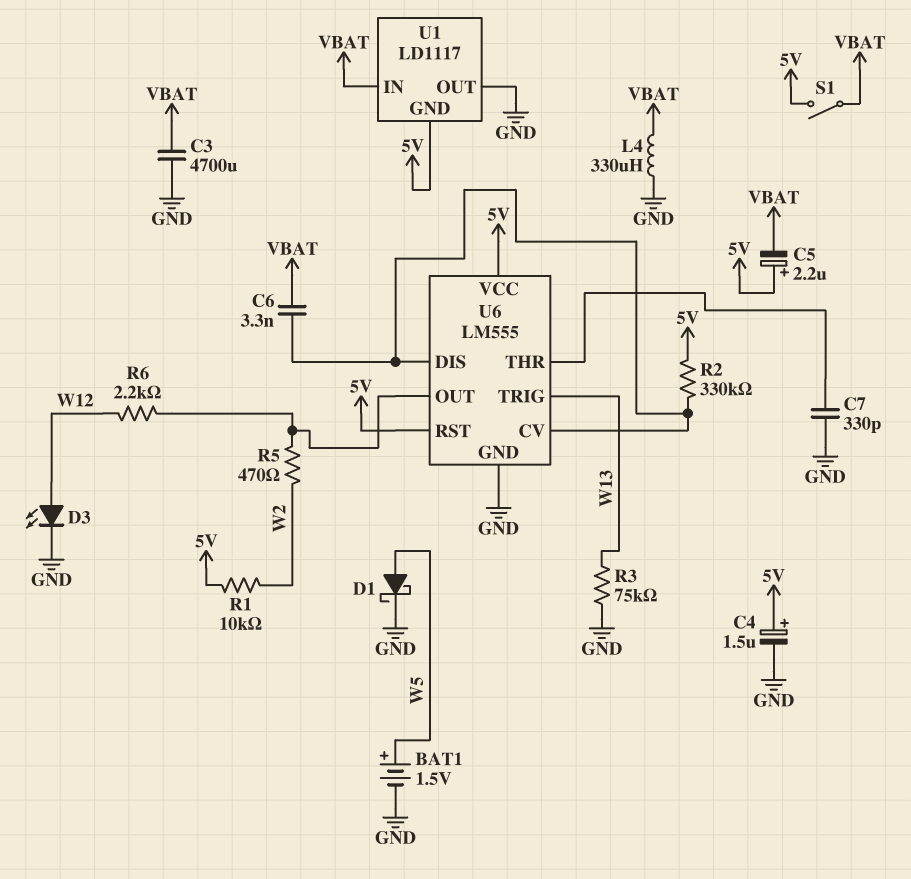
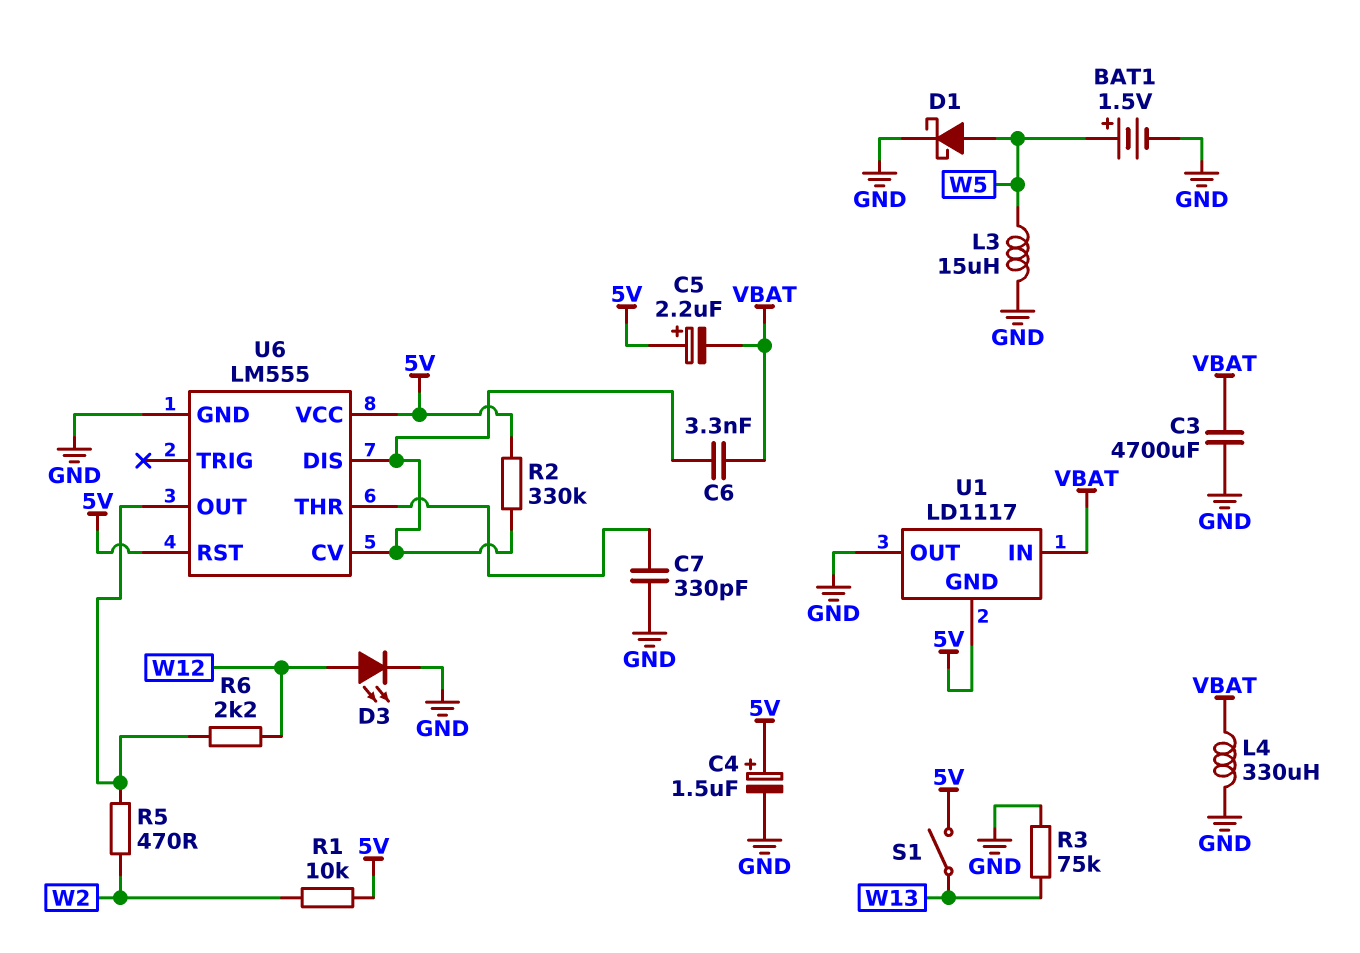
L3: none -> 15uH (GND, W5)
S1: switch (5V, VBAT) -> switch (5V, W13)
U6 pin TRIG: W13 -> none

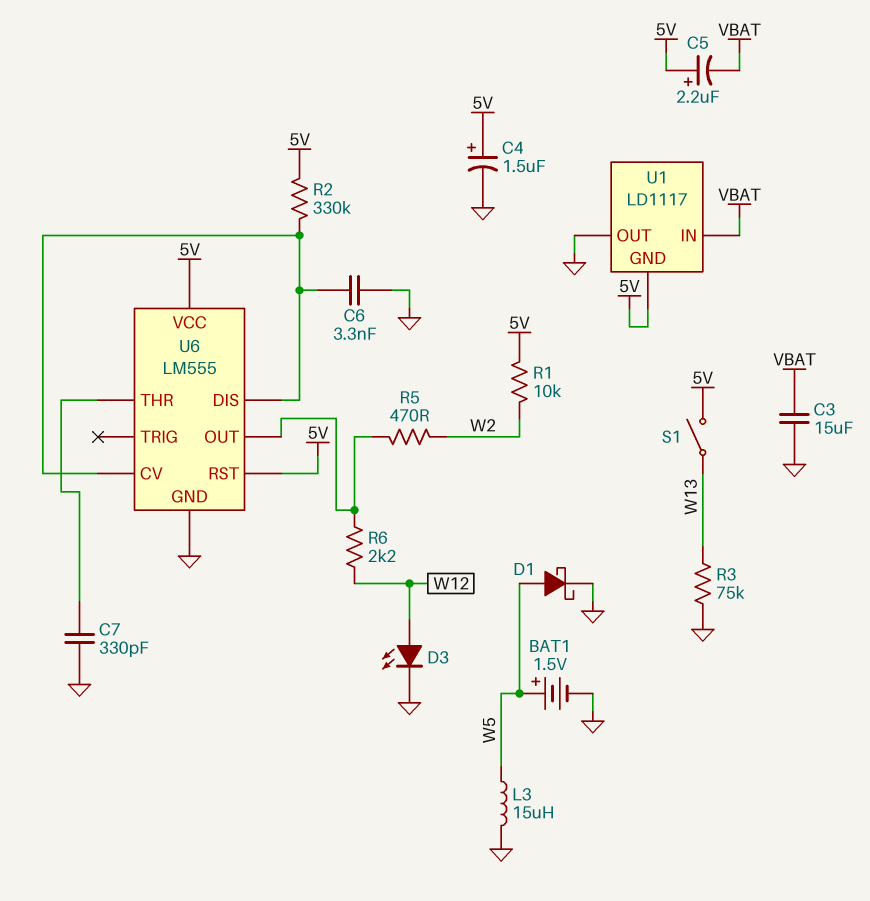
C3: 4700uF (GND, VBAT) -> 15uF (GND, VBAT)
C6: 3.3nF (U6/CV, VBAT) -> 3.3nF (GND, U6/CV)
L4: 330uH (GND, VBAT) -> none

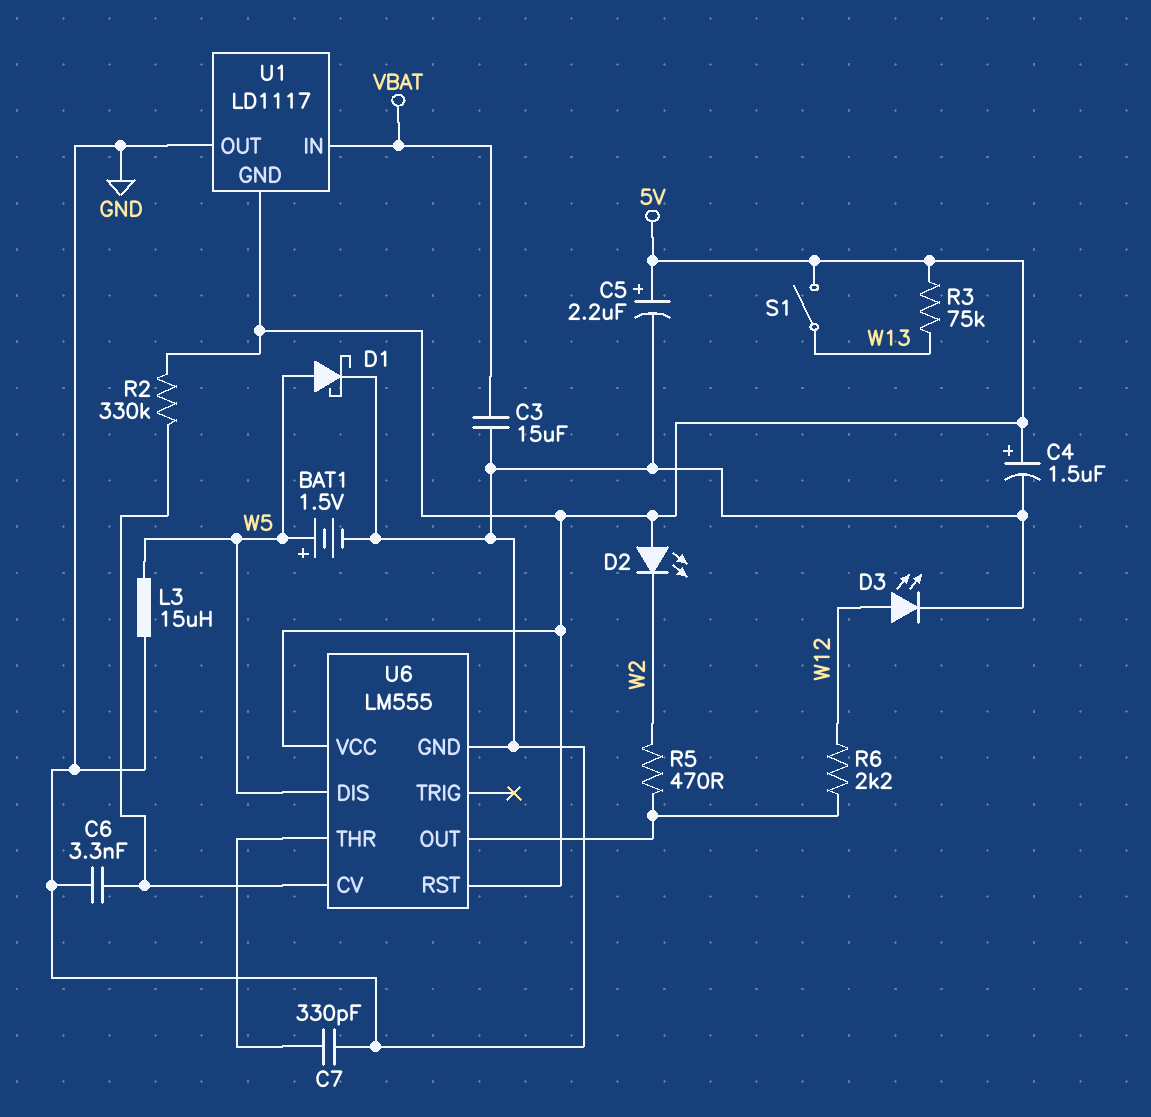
C5: 2.2uF (plus 5V, minus VBAT) -> 2.2uF (plus 5V, minus GND)
D2: none -> LED (A 5V, K W2)
R1: 10k (5V, W2) -> none
R3: 75k (GND, W13) -> 75k (5V, W13)
U6 pin DIS: U6/CV -> W5

